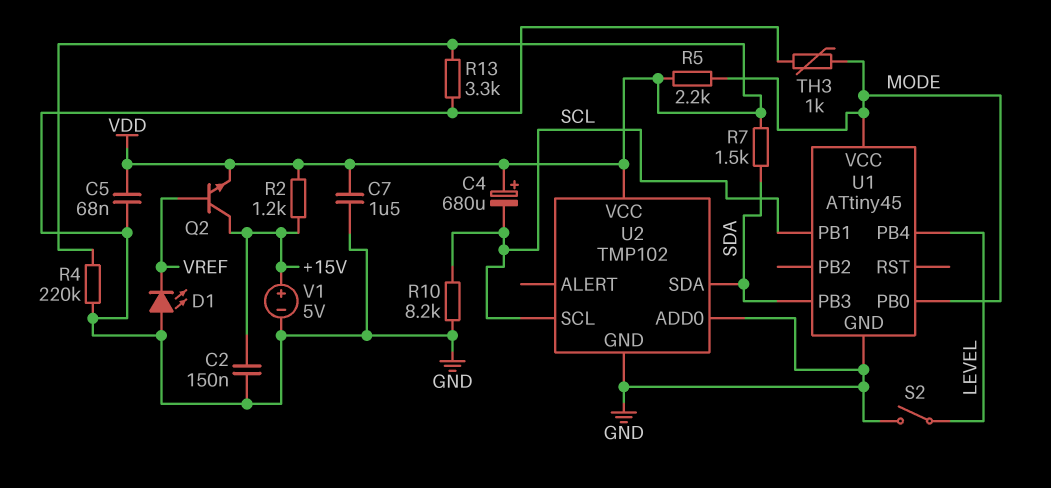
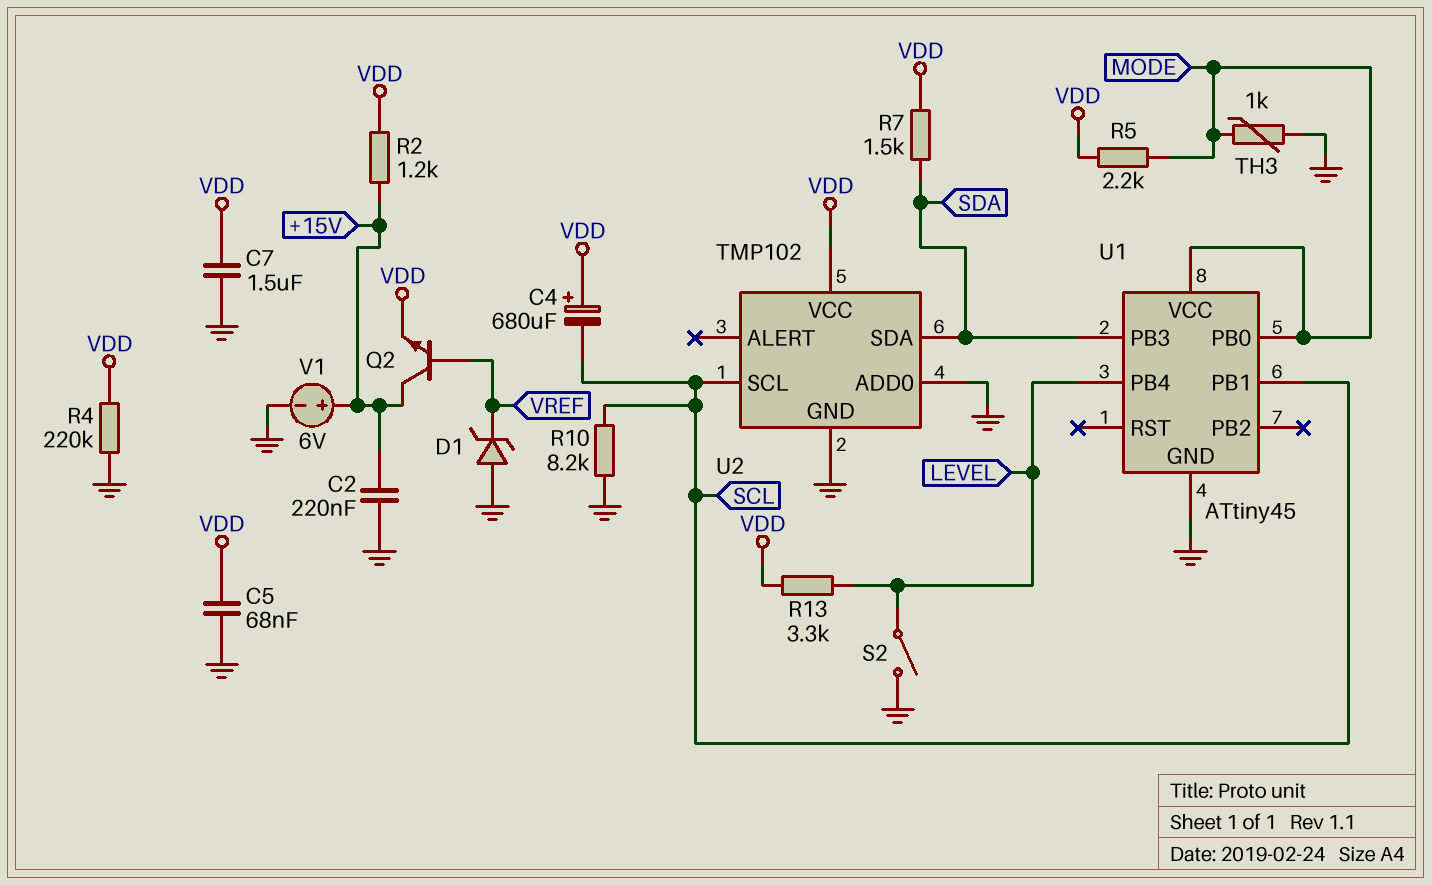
C2: 150nF (+15V, GND) -> 220nF (+15V, GND)
D1: LED (A GND, K VREF) -> zener (A GND, K VREF)
R13: 3.3k (GND, VDD) -> 3.3k (LEVEL, VDD)
V1: 5V (plus +15V, minus GND) -> 6V (plus +15V, minus GND)

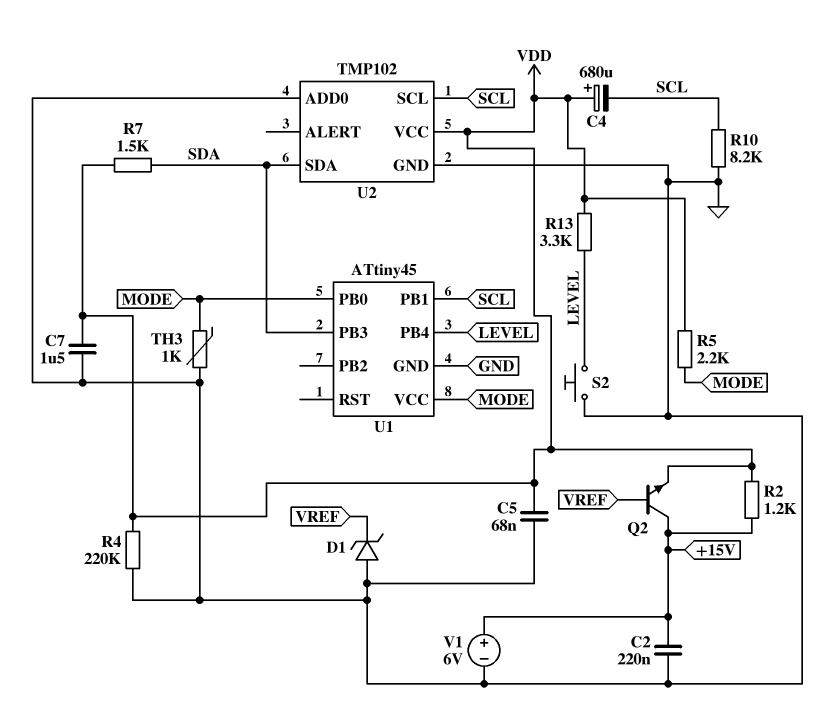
S2: switch (GND, LEVEL) -> button (GND, LEVEL)

